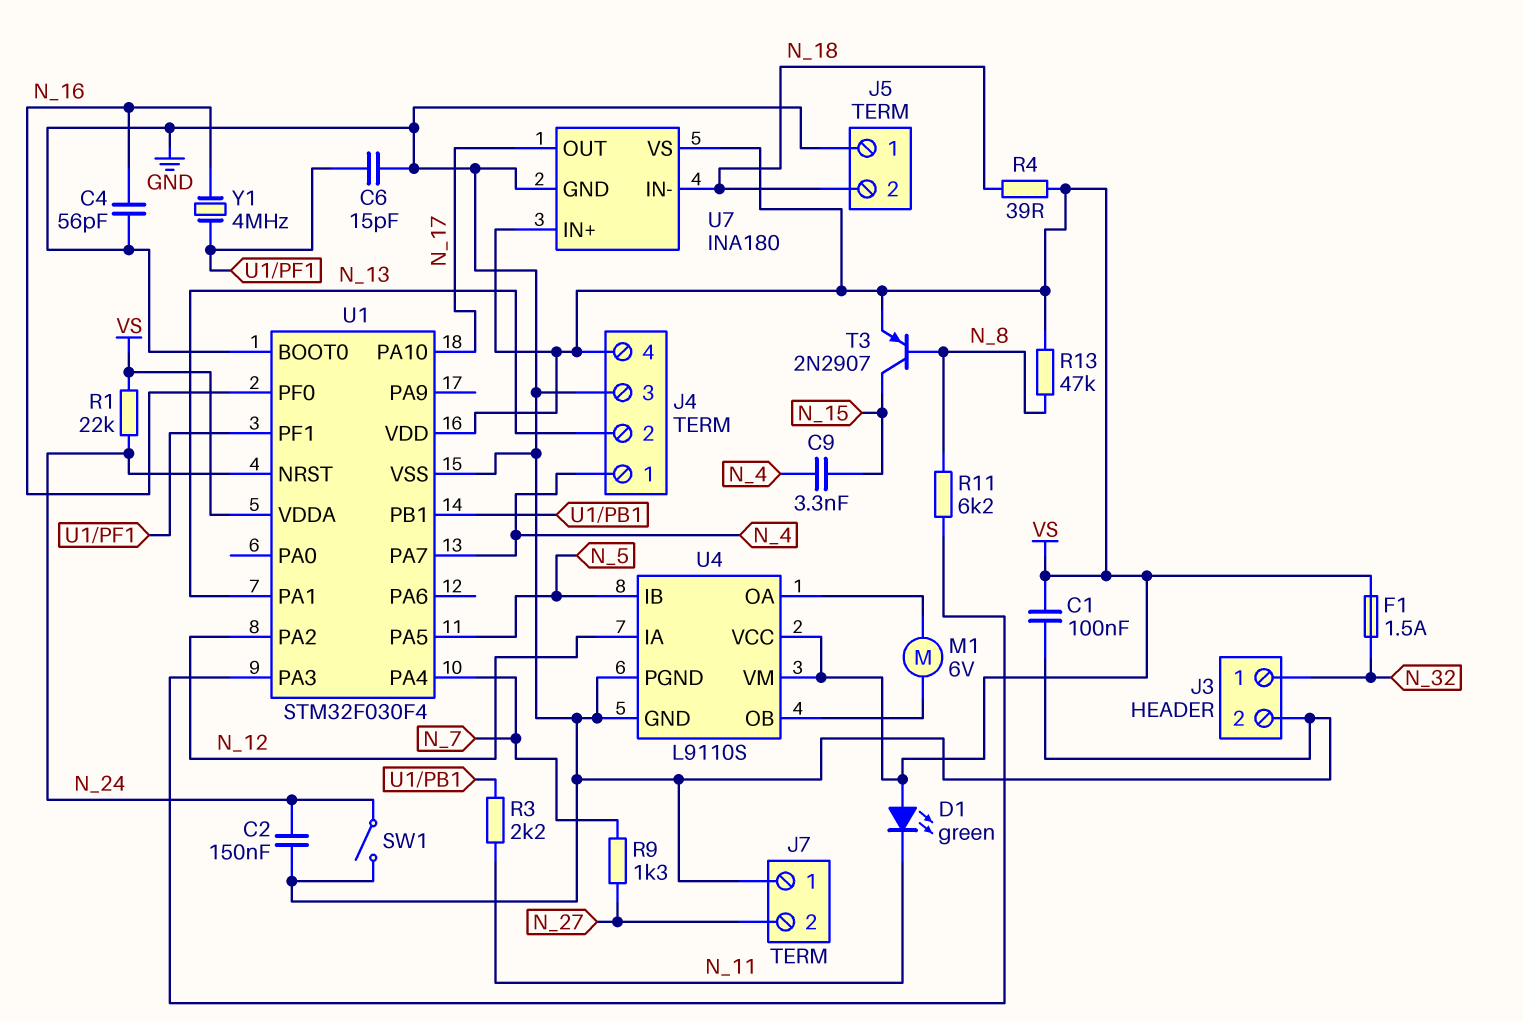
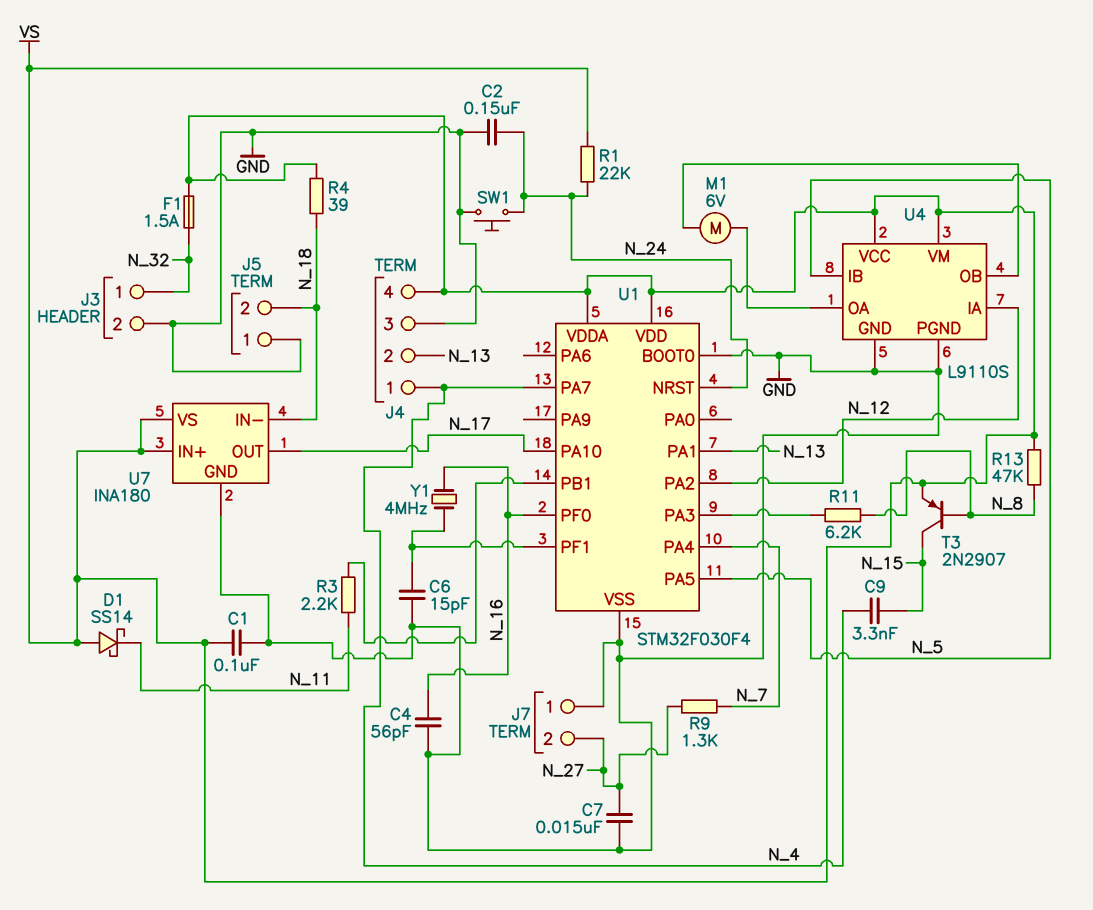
C7: none -> 15nF (GND, N_27)
D1: LED green (A VS, K N_11) -> schottky SS14 (A VS, K N_11)
SW1: switch (GND, N_24) -> button (GND, N_24)

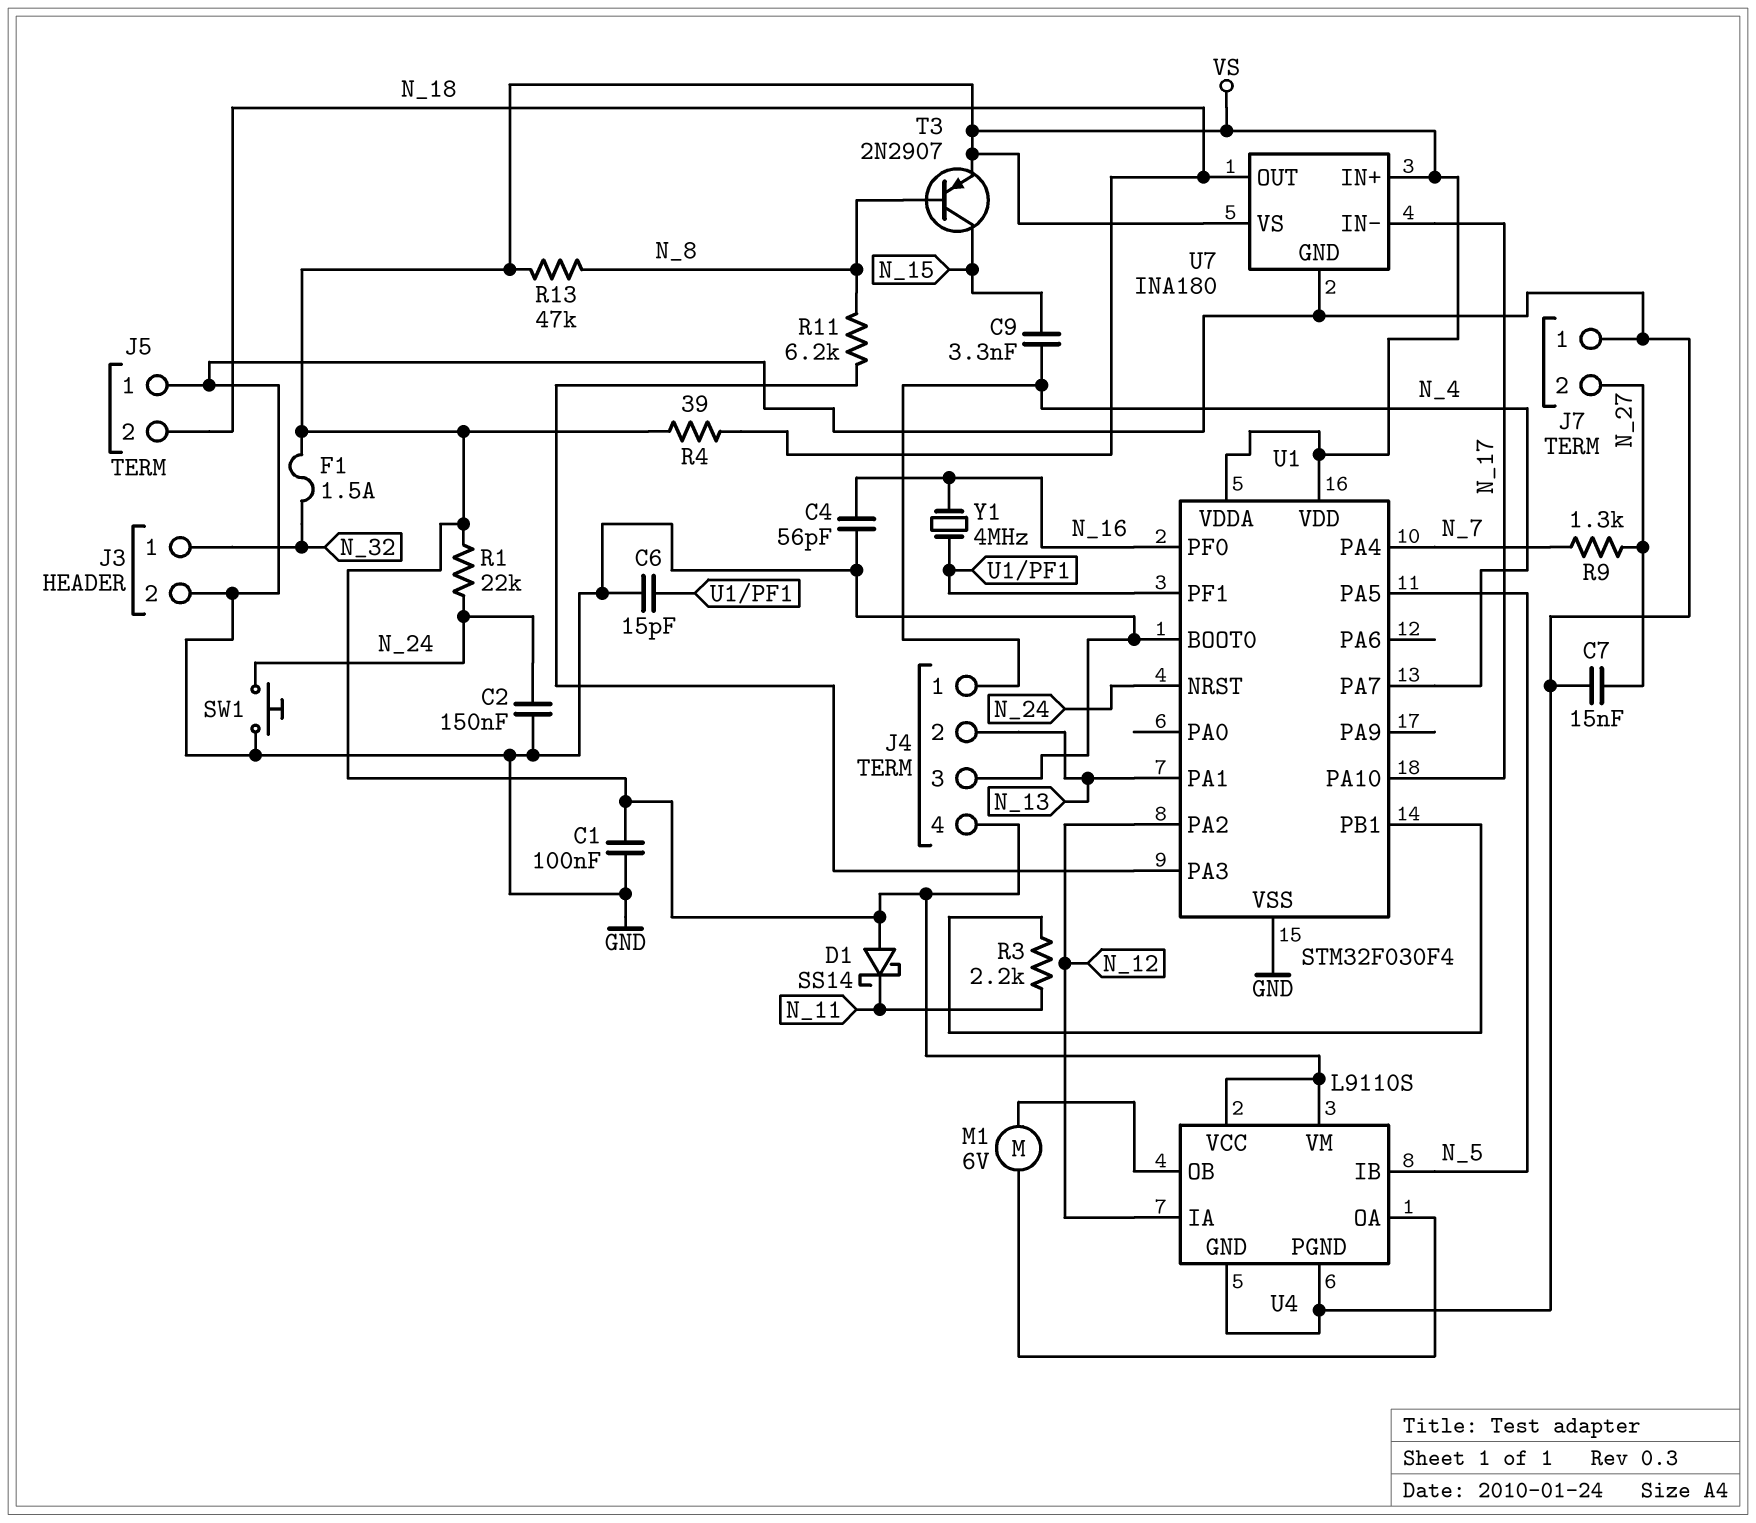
U7 pin IN-: N_18 -> N_17
U7 pin OUT: N_17 -> N_18

